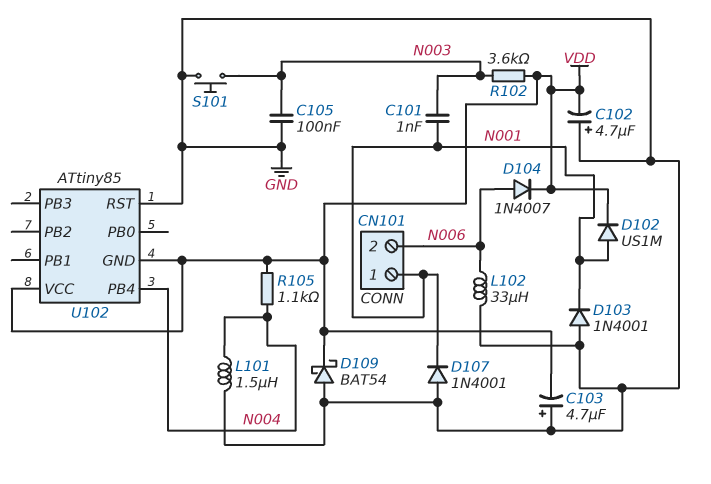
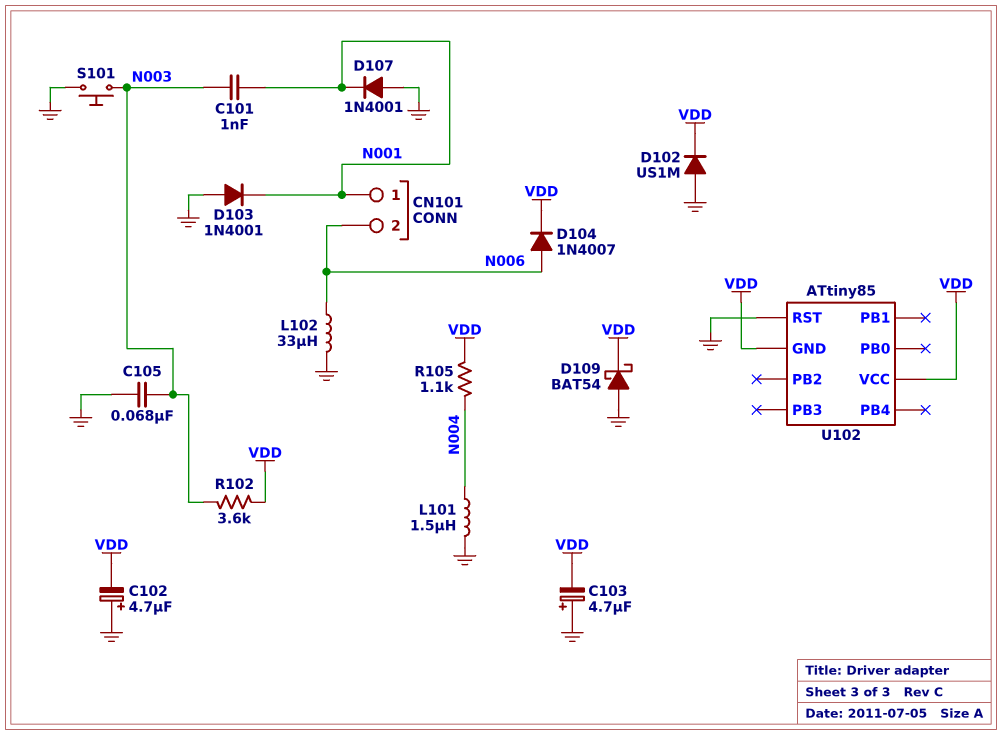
C105: 100nF (GND, N003) -> 68nF (GND, N003)
D102: diode US1M (A N001, K VDD) -> diode US1M (A GND, K VDD)
U102 pin PB4: N004 -> none

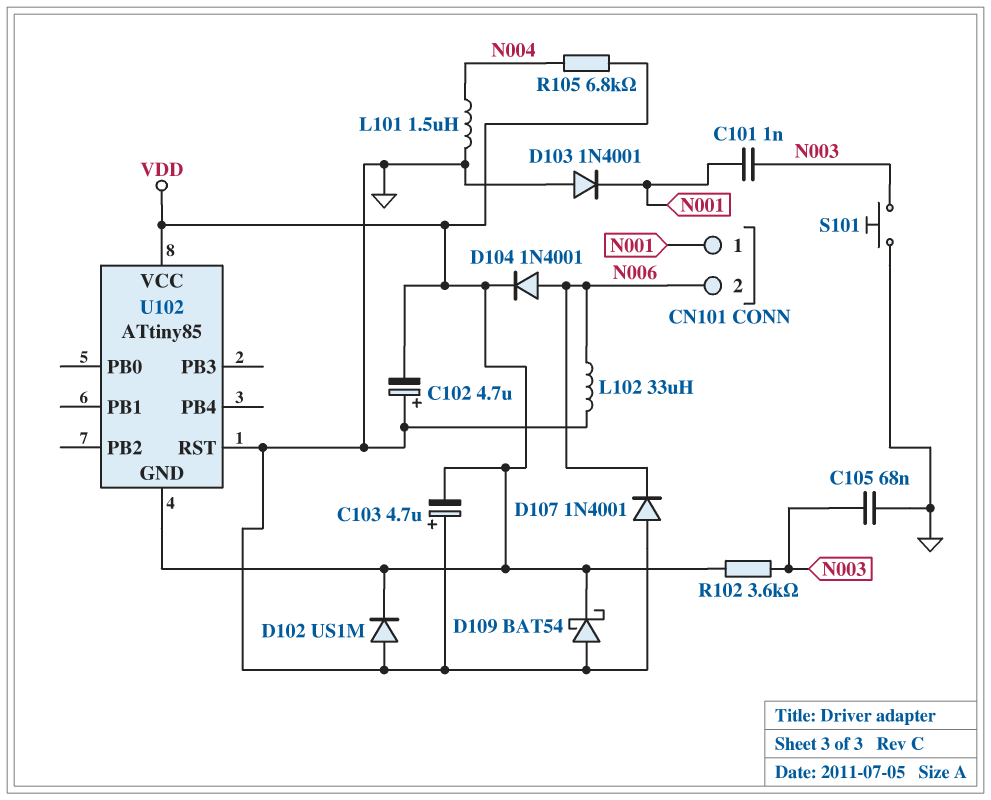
D104: diode 1N4007 (A N006, K VDD) -> diode 1N4001 (A N006, K VDD)
D107: diode 1N4001 (A GND, K N001) -> diode 1N4001 (A GND, K N006)
R105: 1.1k (N004, VDD) -> 6.8k (N004, VDD)

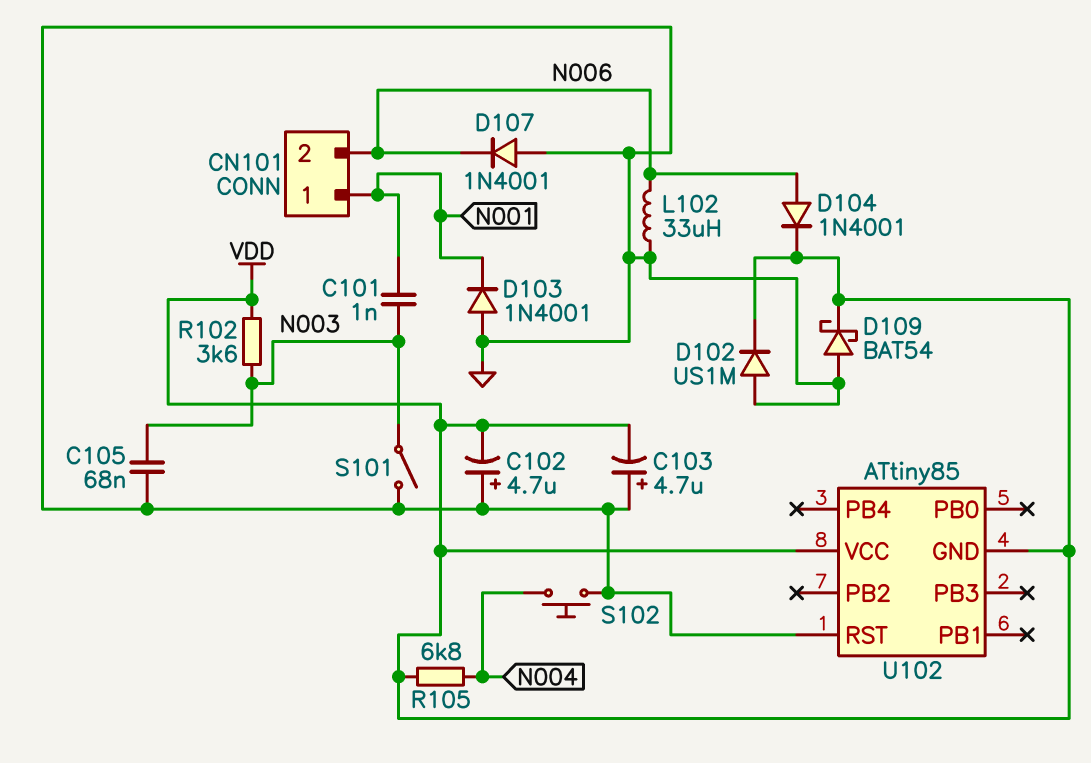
L101: 1.5uH (GND, N004) -> none
S101: button (GND, N003) -> switch (GND, N003)
S102: none -> button (GND, N004)

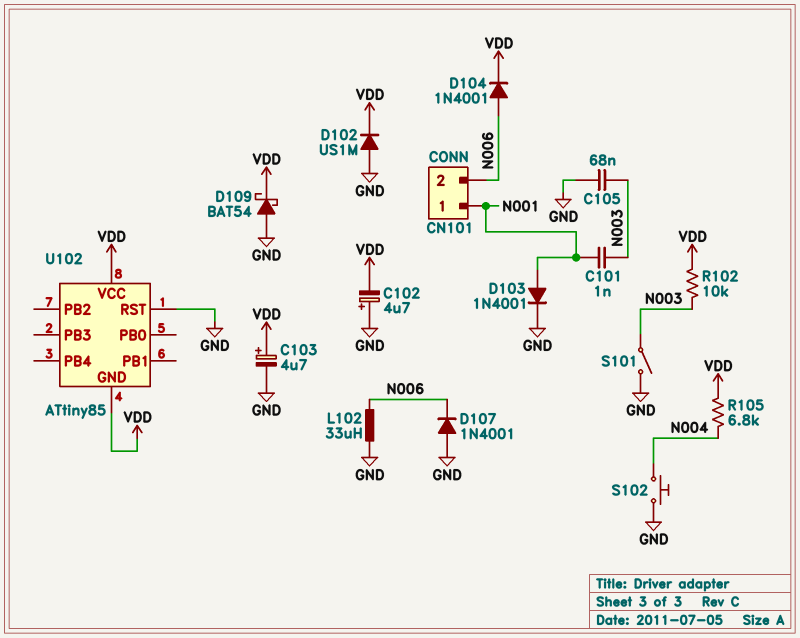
C103: 4.7uF (plus GND, minus VDD) -> 4.7uF (plus VDD, minus GND)
D103: diode 1N4001 (A GND, K N001) -> diode 1N4001 (A N001, K GND)
R102: 3.6k (N003, VDD) -> 10k (N003, VDD)

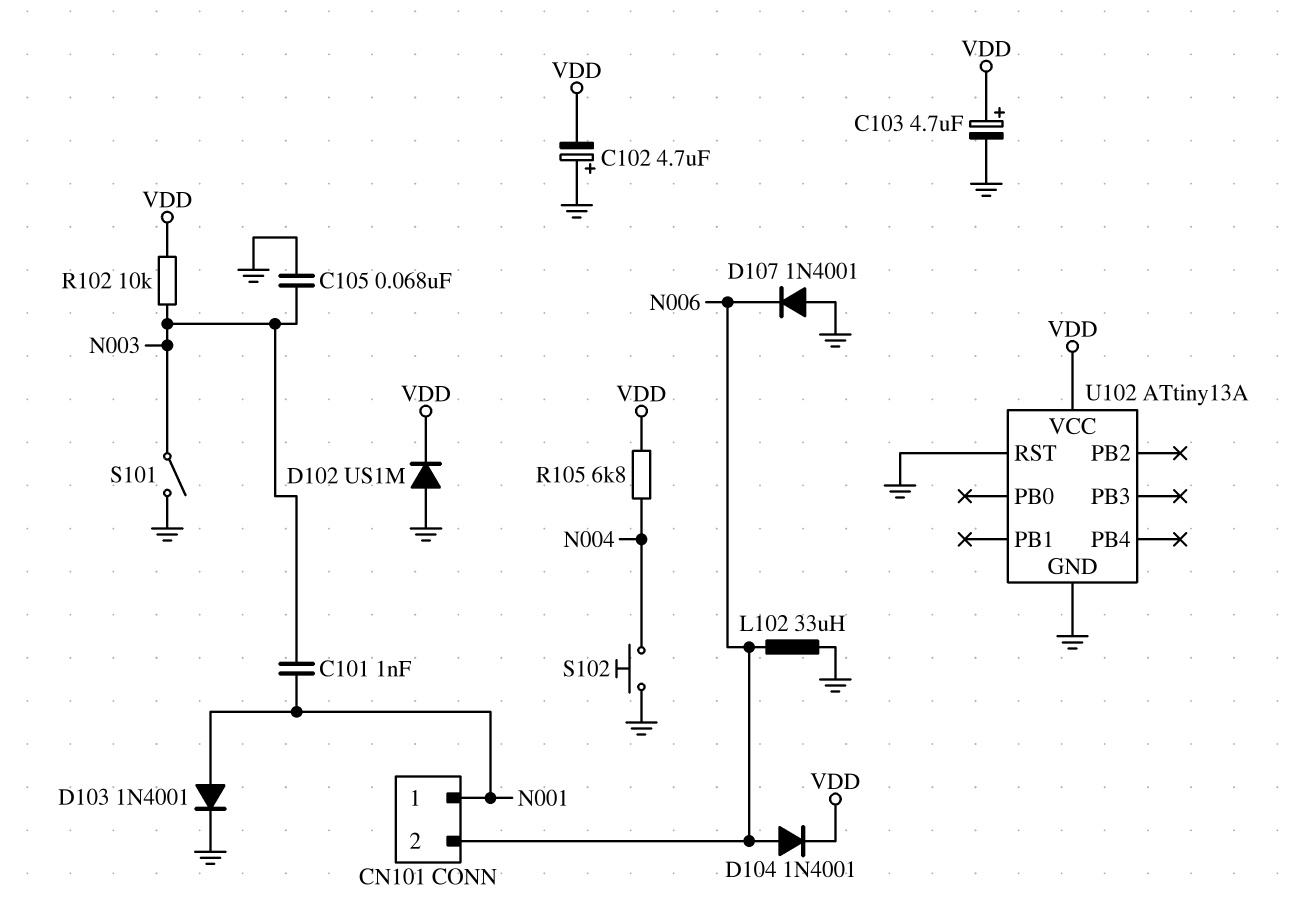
D109: schottky BAT54 (A GND, K VDD) -> none
U102: ATtiny85 -> ATtiny13A
U102 pin GND: VDD -> GND

